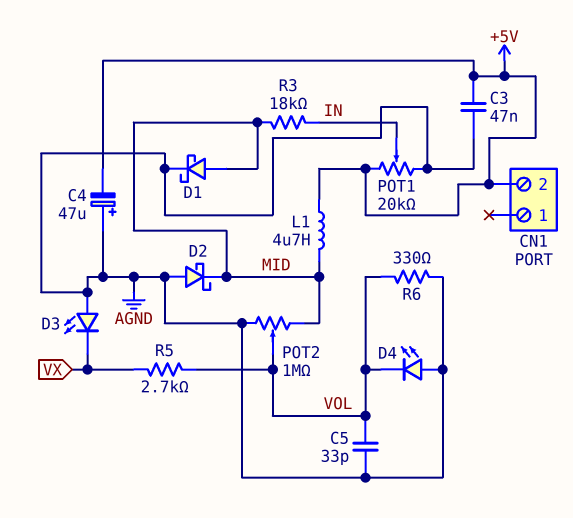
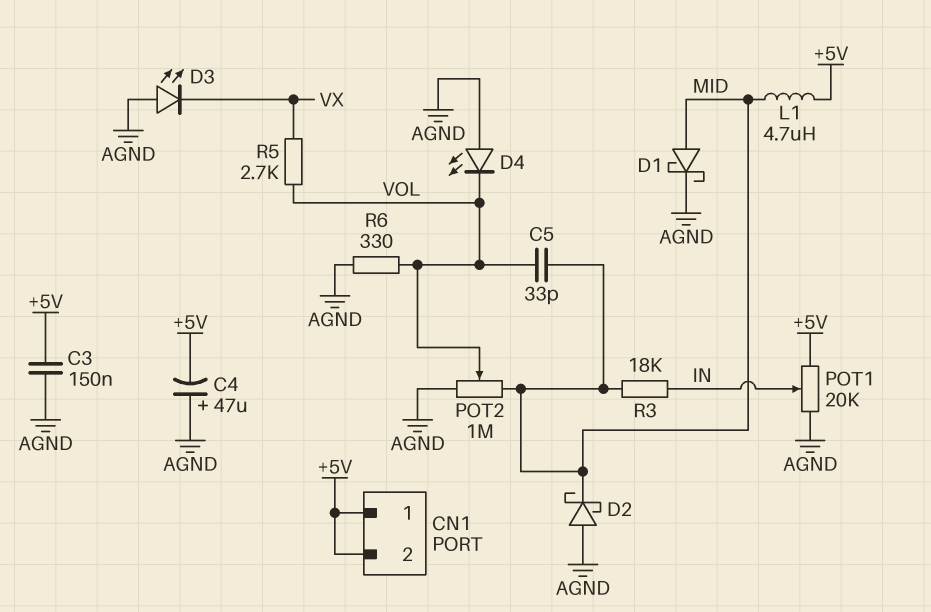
C3: 47nF (+5V, AGND) -> 150nF (+5V, AGND)
C5: 33pF (AGND, VOL) -> 33pF (MID, VOL)
CN1 pin 1: none -> +5V

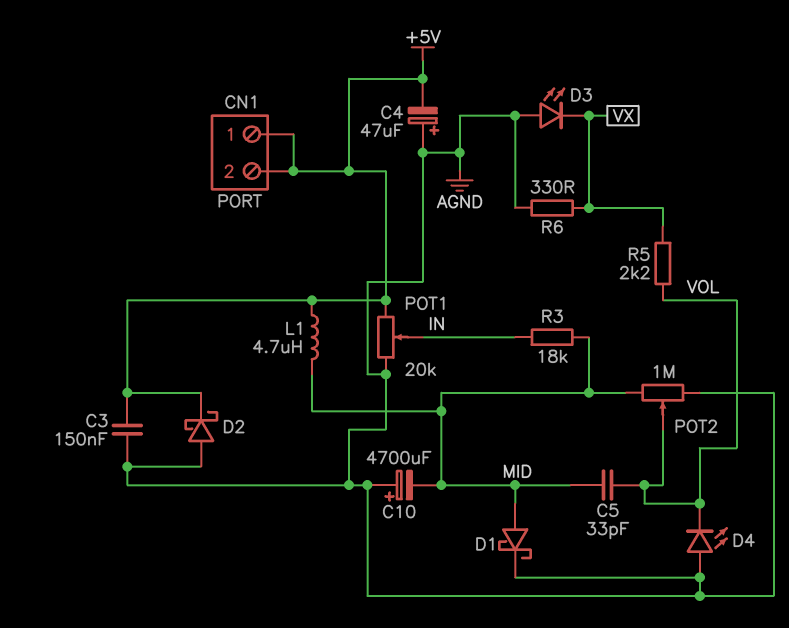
C10: none -> 4700uF (plus AGND, minus MID)
D2: schottky (A AGND, K MID) -> schottky (A AGND, K +5V)
R5: 2.7k (VOL, VX) -> 2.2k (VOL, VX)
R6: 330 (AGND, VOL) -> 330 (AGND, VX)

